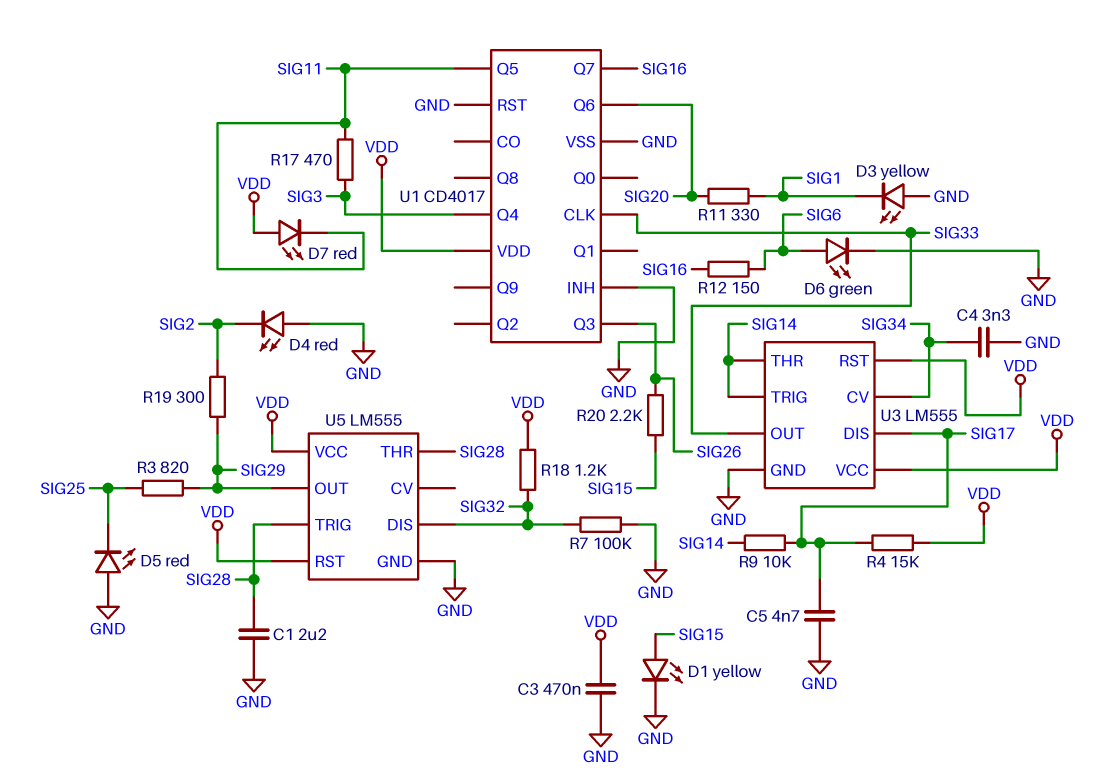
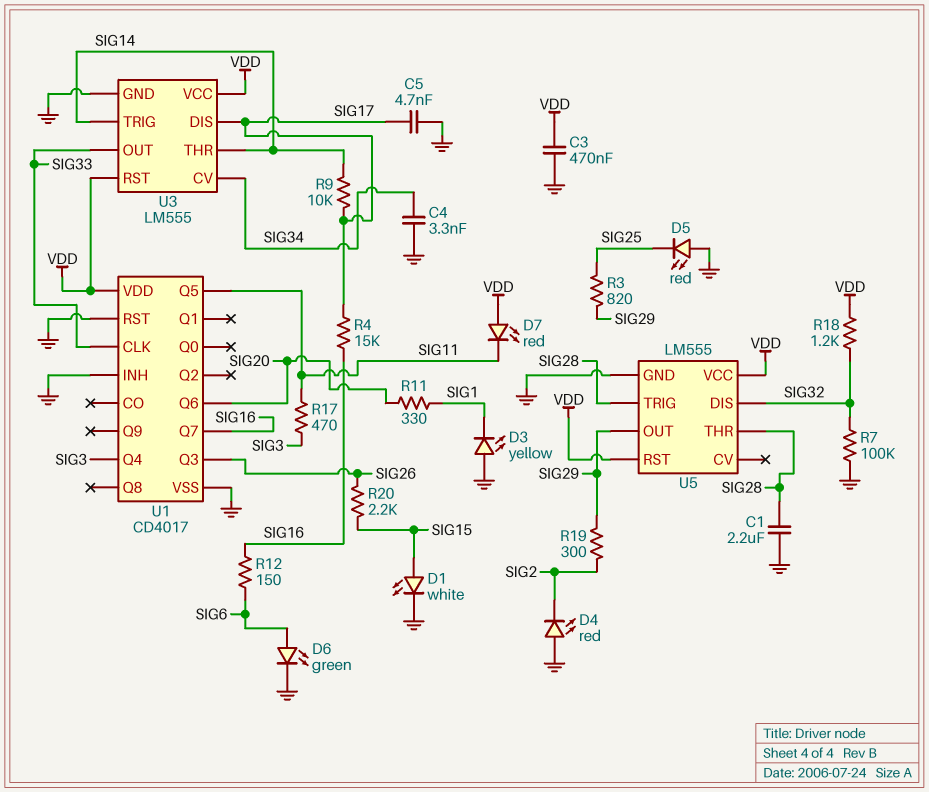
D1: LED yellow (A SIG15, K GND) -> LED white (A SIG15, K GND)
R4: 15k (SIG17, VDD) -> 15k (SIG16, SIG17)

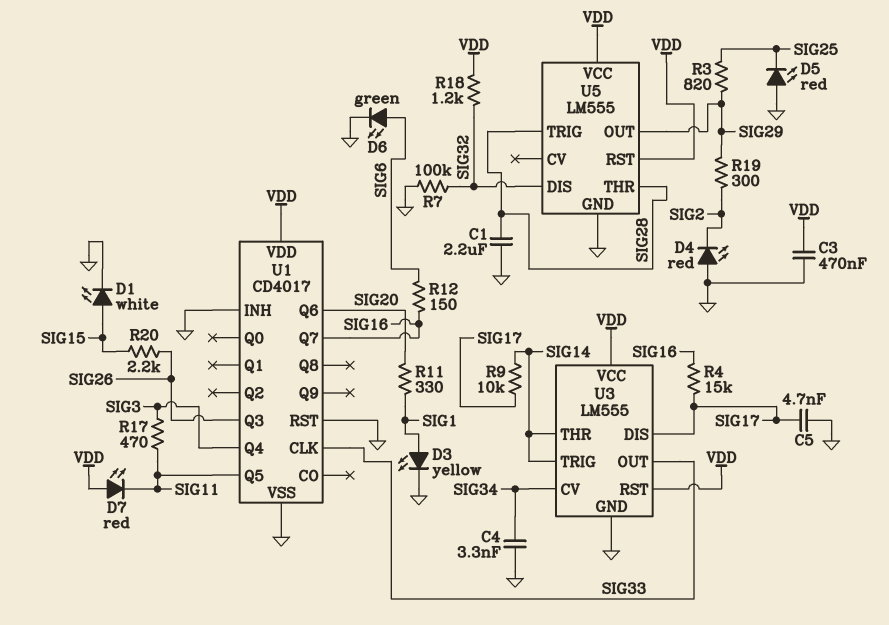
D3: LED yellow (A GND, K SIG1) -> LED yellow (A SIG1, K GND)

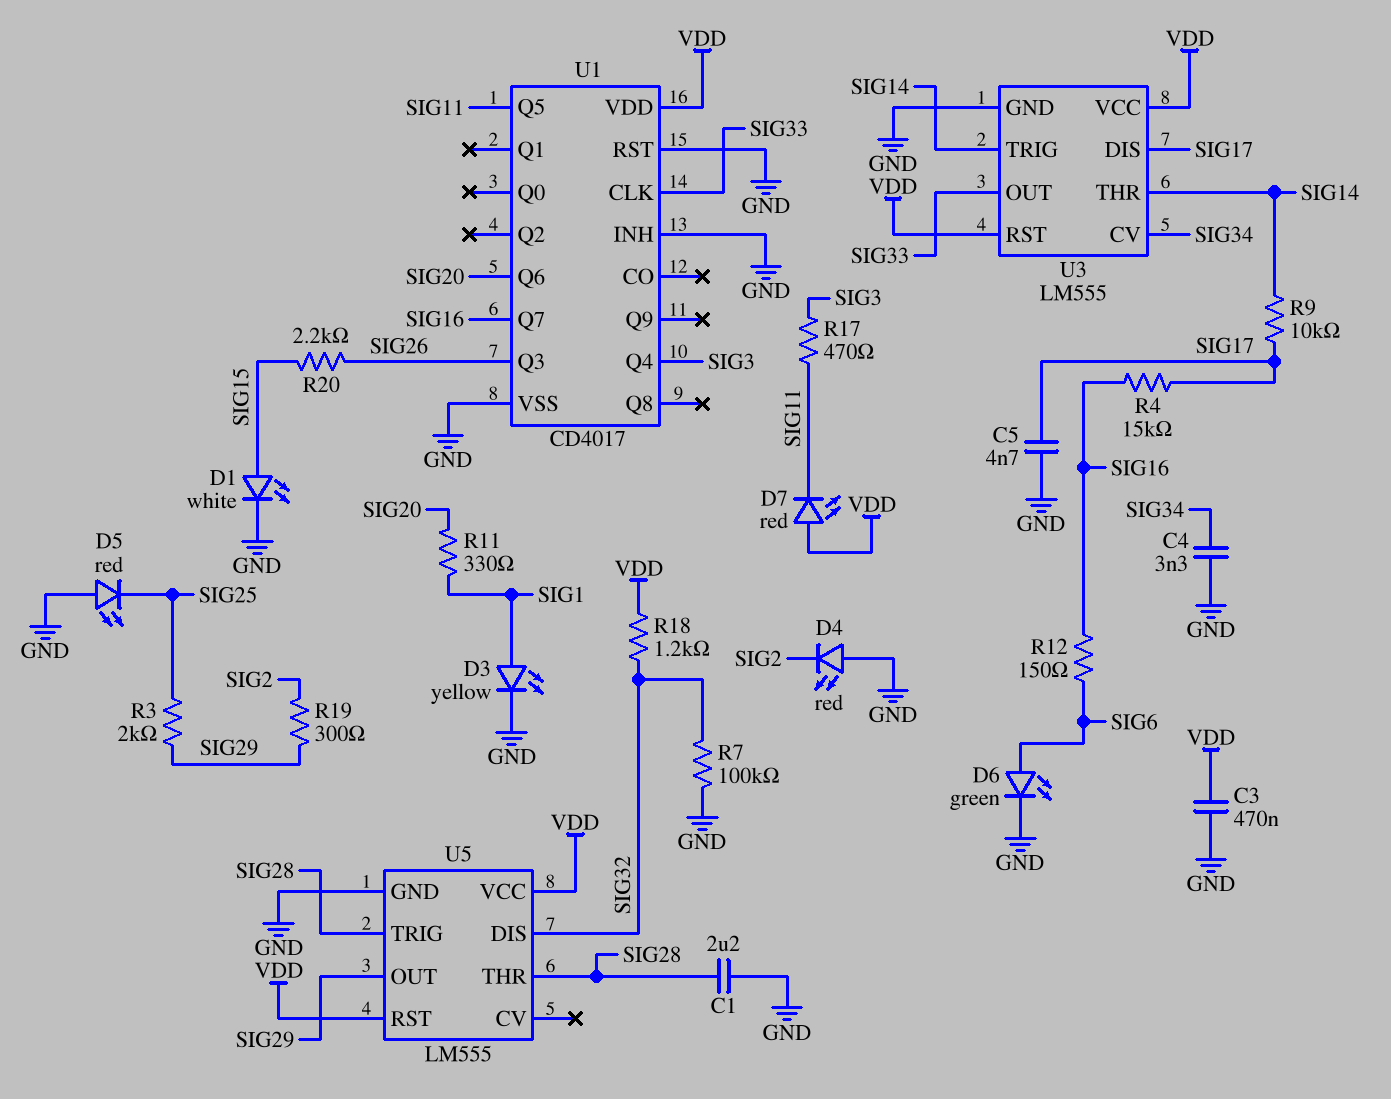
R3: 820 (SIG25, SIG29) -> 2k (SIG25, SIG29)

